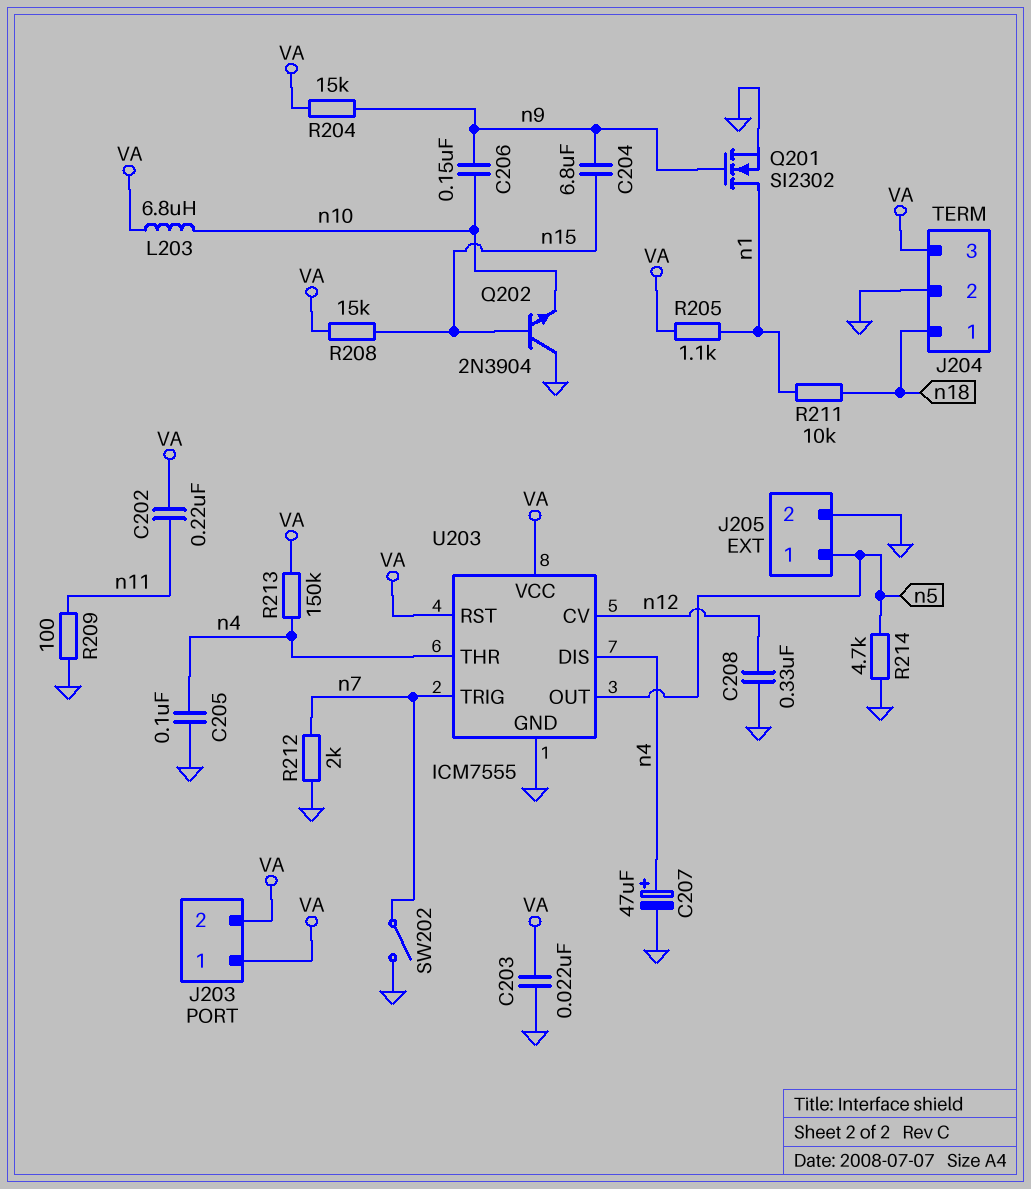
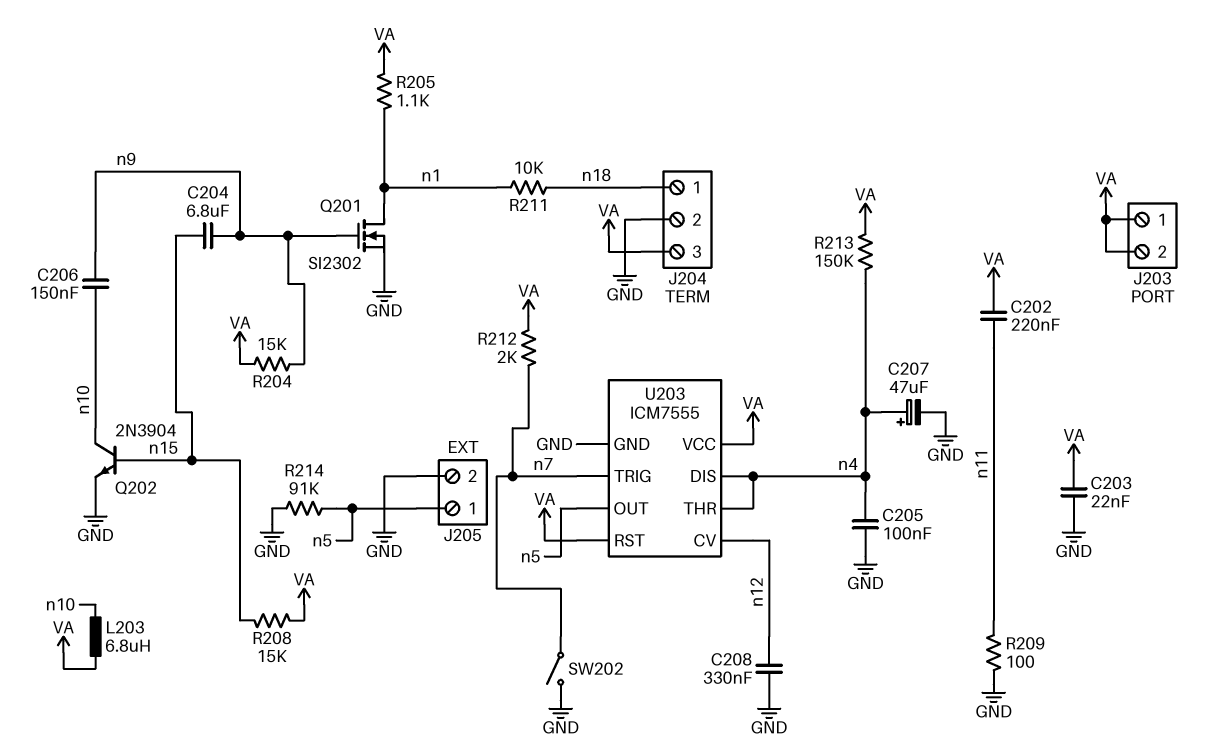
Q202: NPN 2N3904 (B n15, C GND, E n10) -> NPN 2N3904 (B n15, C n10, E GND)
R212: 2k (GND, n7) -> 2k (VA, n7)
R214: 4.7k (GND, n5) -> 91k (GND, n5)

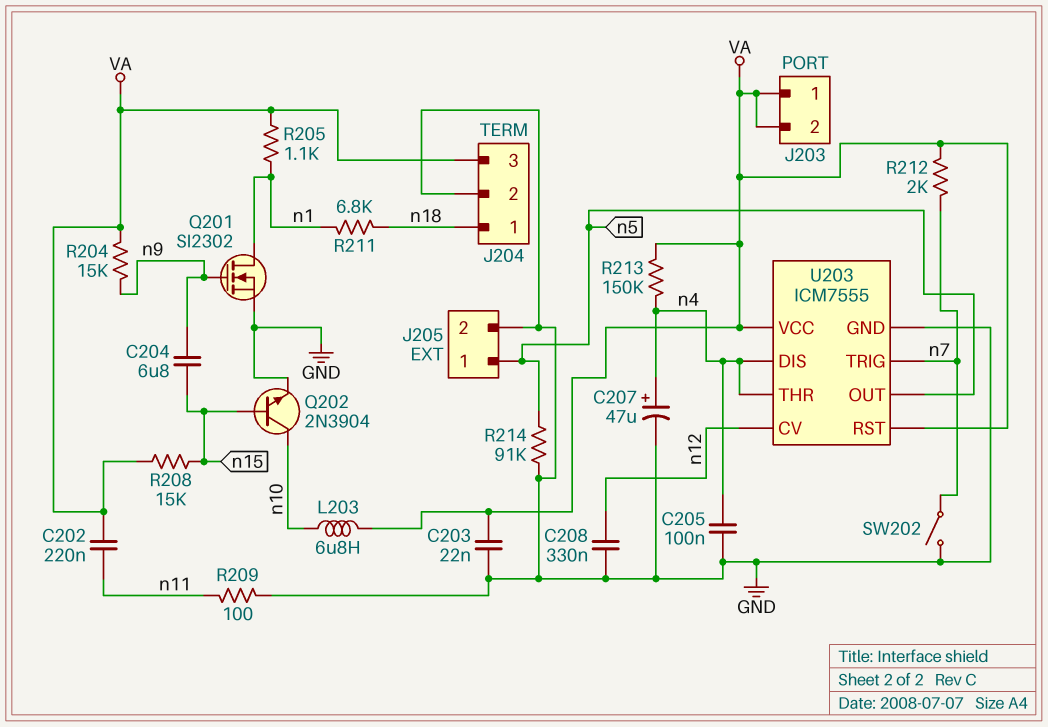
C206: 150nF (n9, n10) -> none
R211: 10k (n1, n18) -> 6.8k (n1, n18)

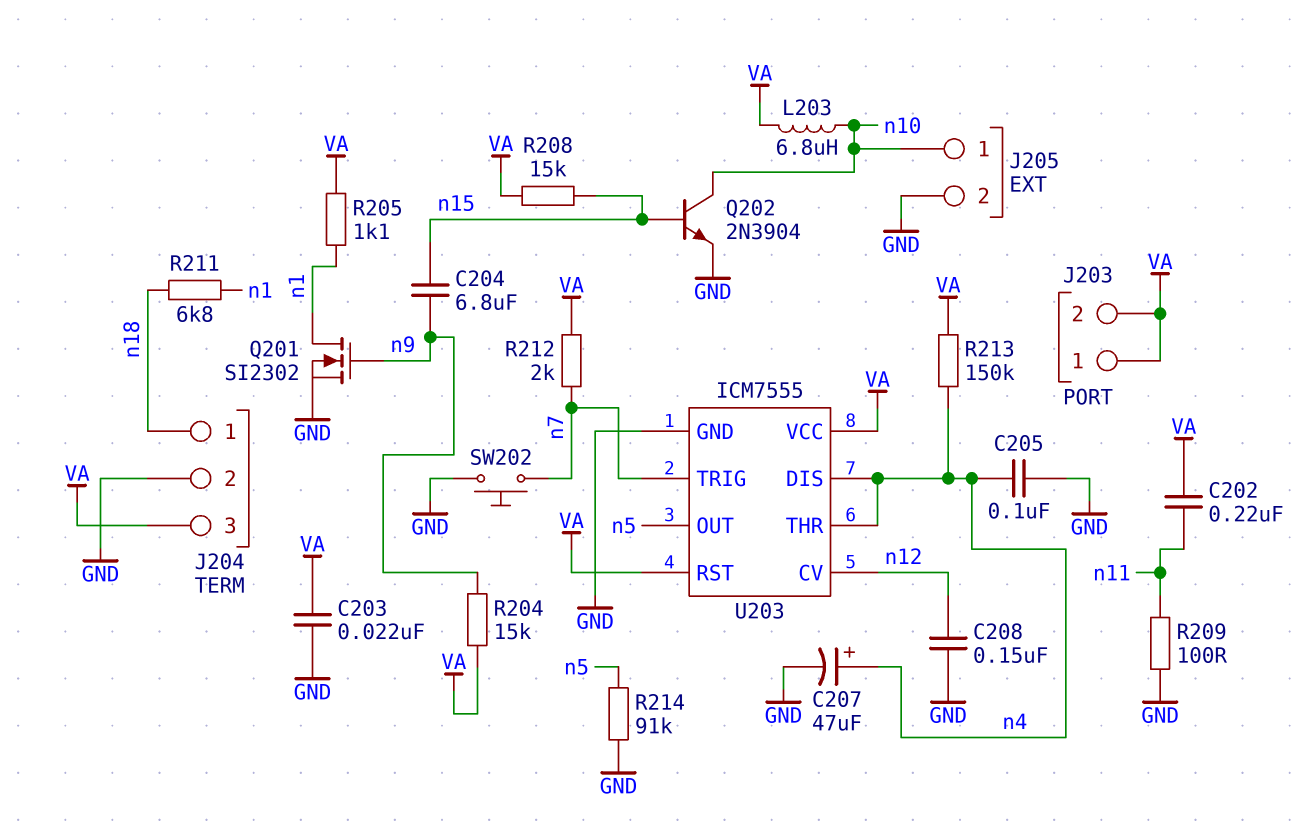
C208: 330nF (GND, n12) -> 150nF (GND, n12)
J205 pin 1: n5 -> n10
SW202: switch (GND, n7) -> button (GND, n7)

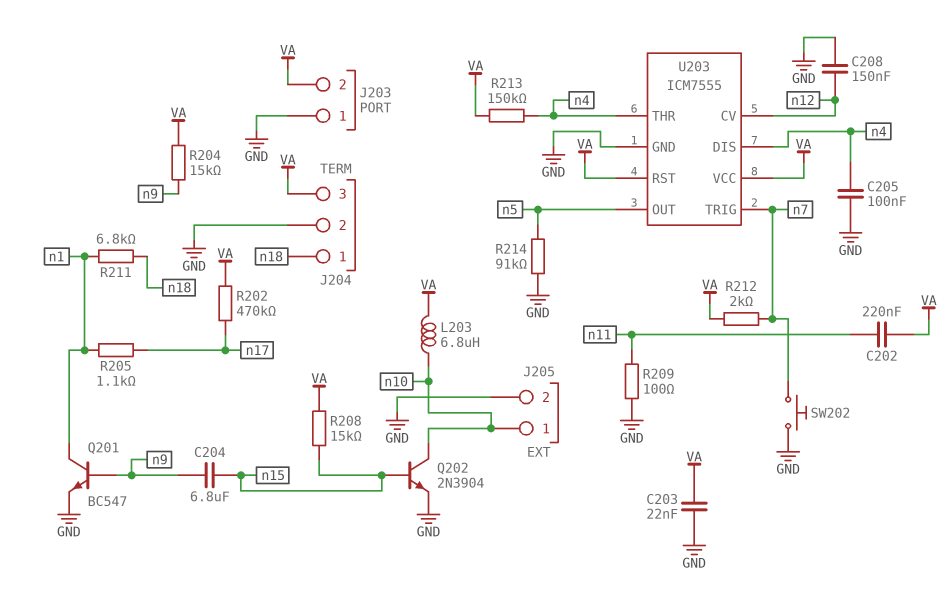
C207: 47uF (plus n4, minus GND) -> none
J203 pin 1: VA -> GND
Q201: NMOS SI2302 (G n9, D n1, S GND) -> NPN BC547 (B n9, C n1, E GND)
R202: none -> 470k (VA, n17)
R205: 1.1k (VA, n1) -> 1.1k (n1, n17)

